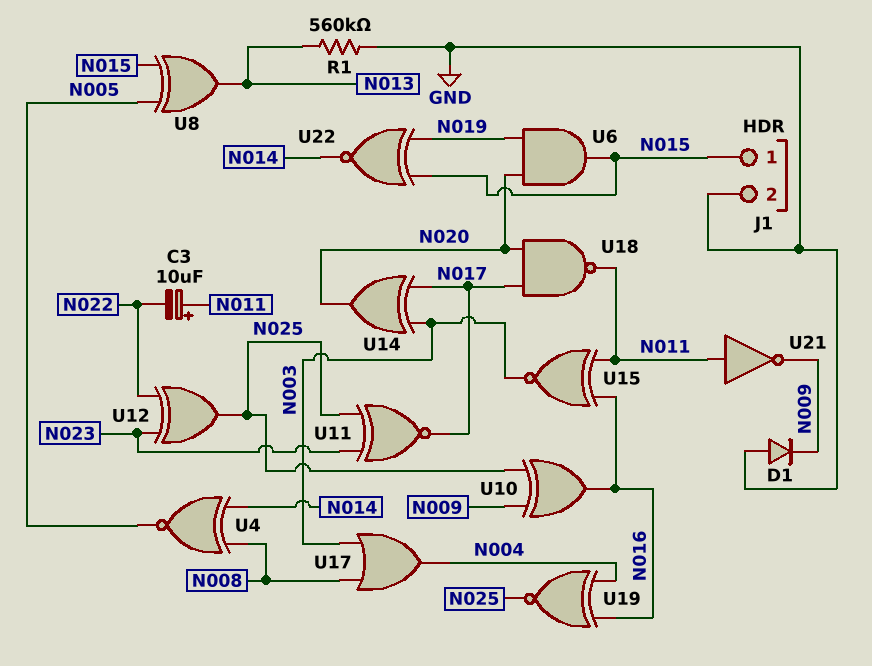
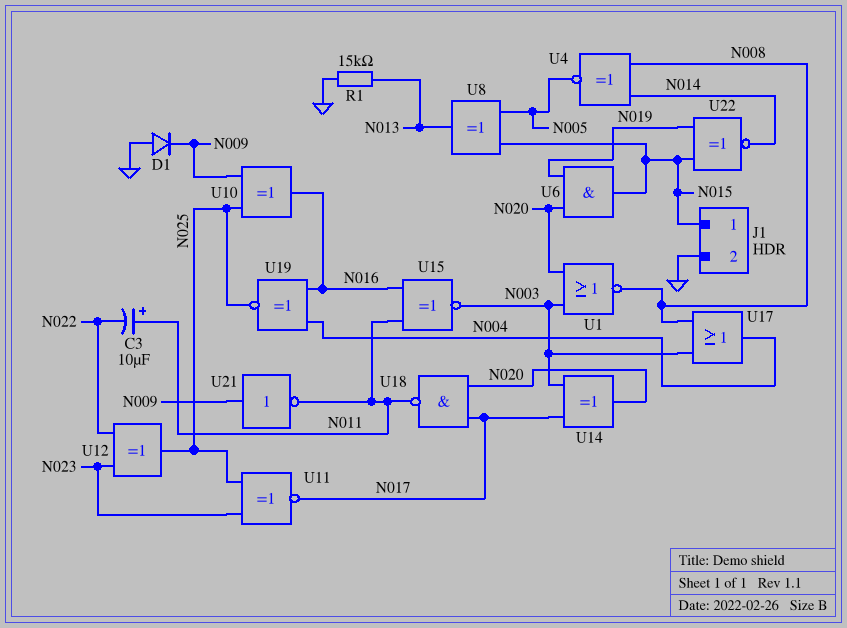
R1: 560k (GND, N013) -> 15k (GND, N013)
U1: none -> NOR (in N003, in N020, out N008)
U21: NOT (in N011, out N009) -> NOT (in N009, out N011)

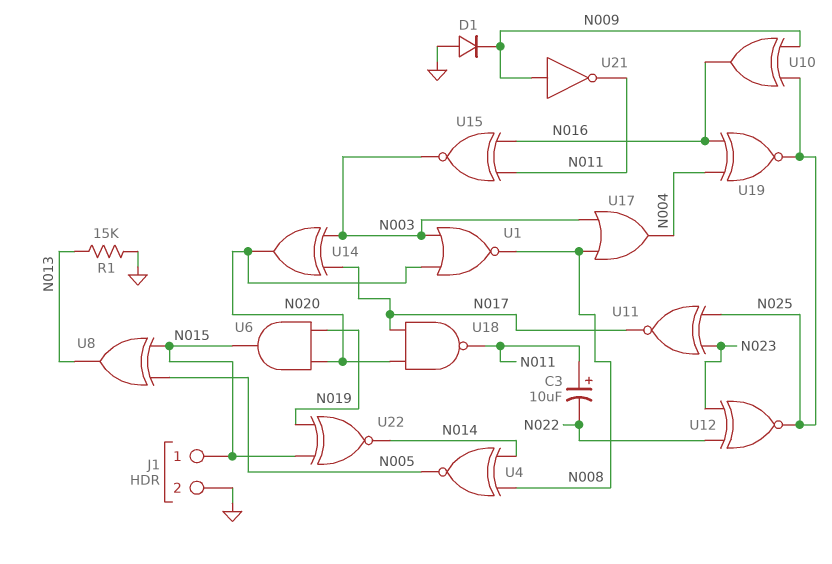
U12: XOR (in N022, in N023, out N025) -> XNOR (in N022, in N023, out N025)

